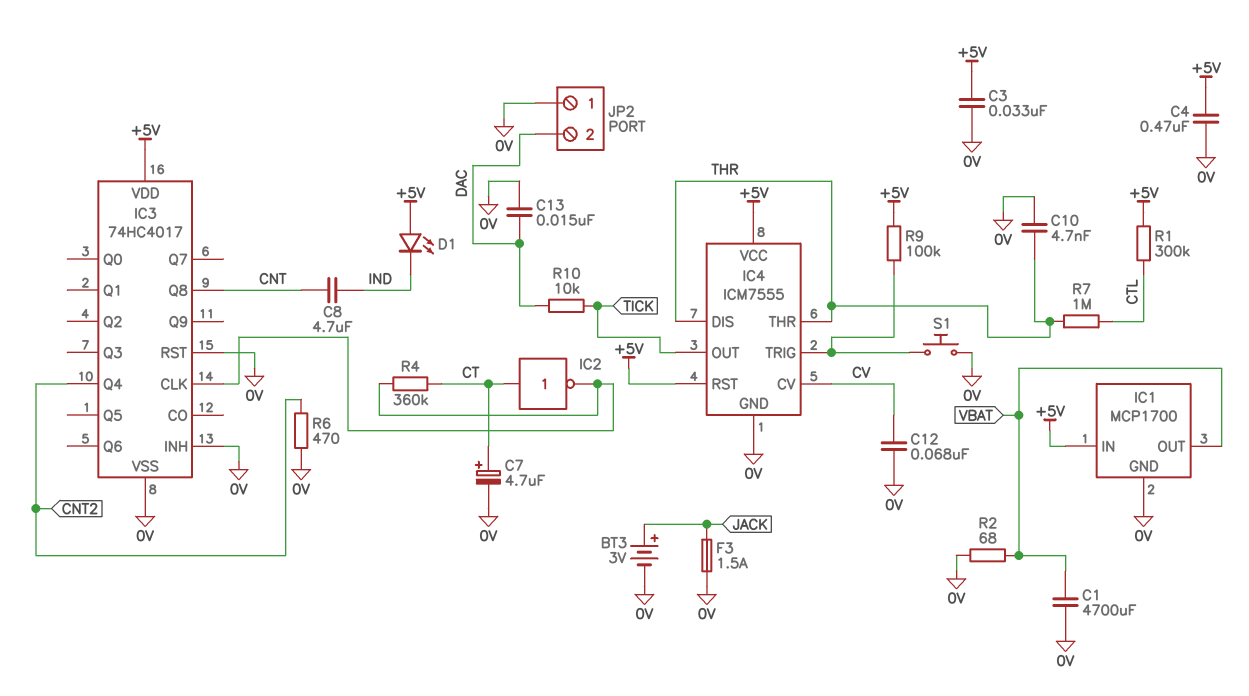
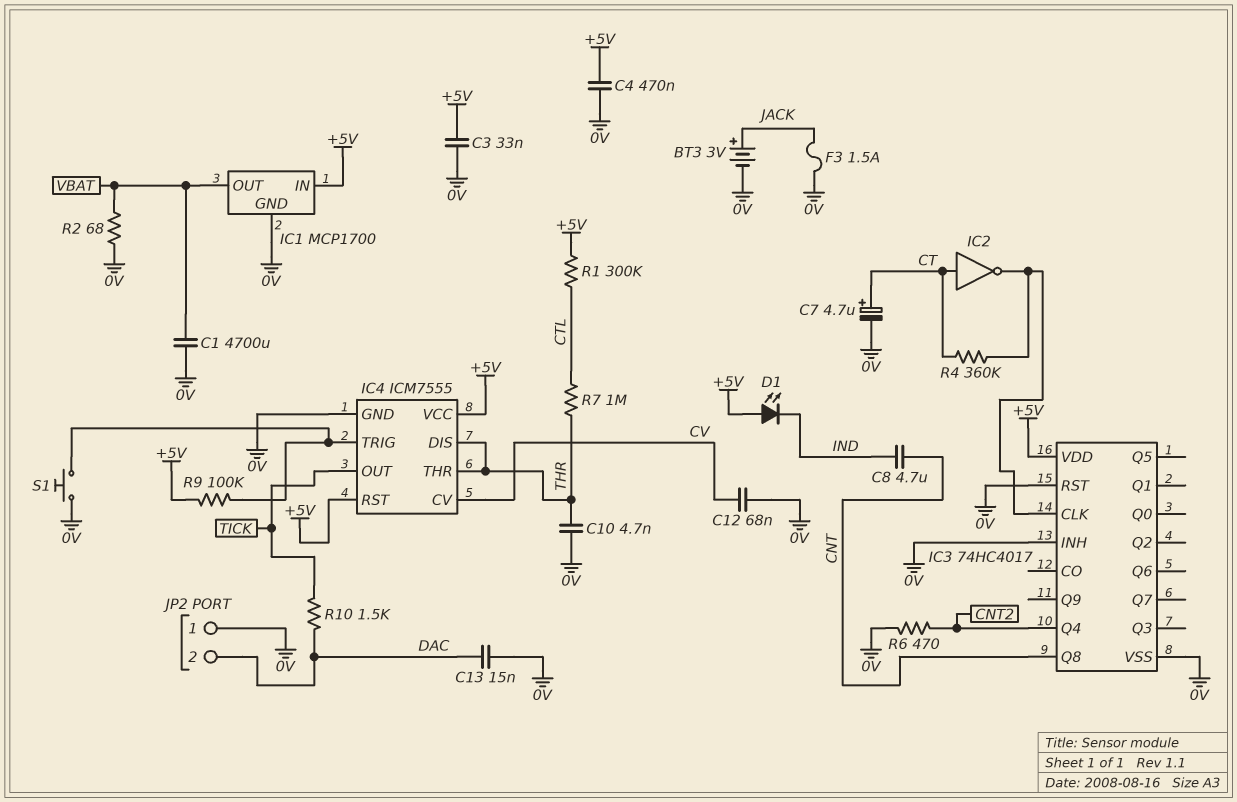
R10: 10k (DAC, TICK) -> 1.5k (DAC, TICK)

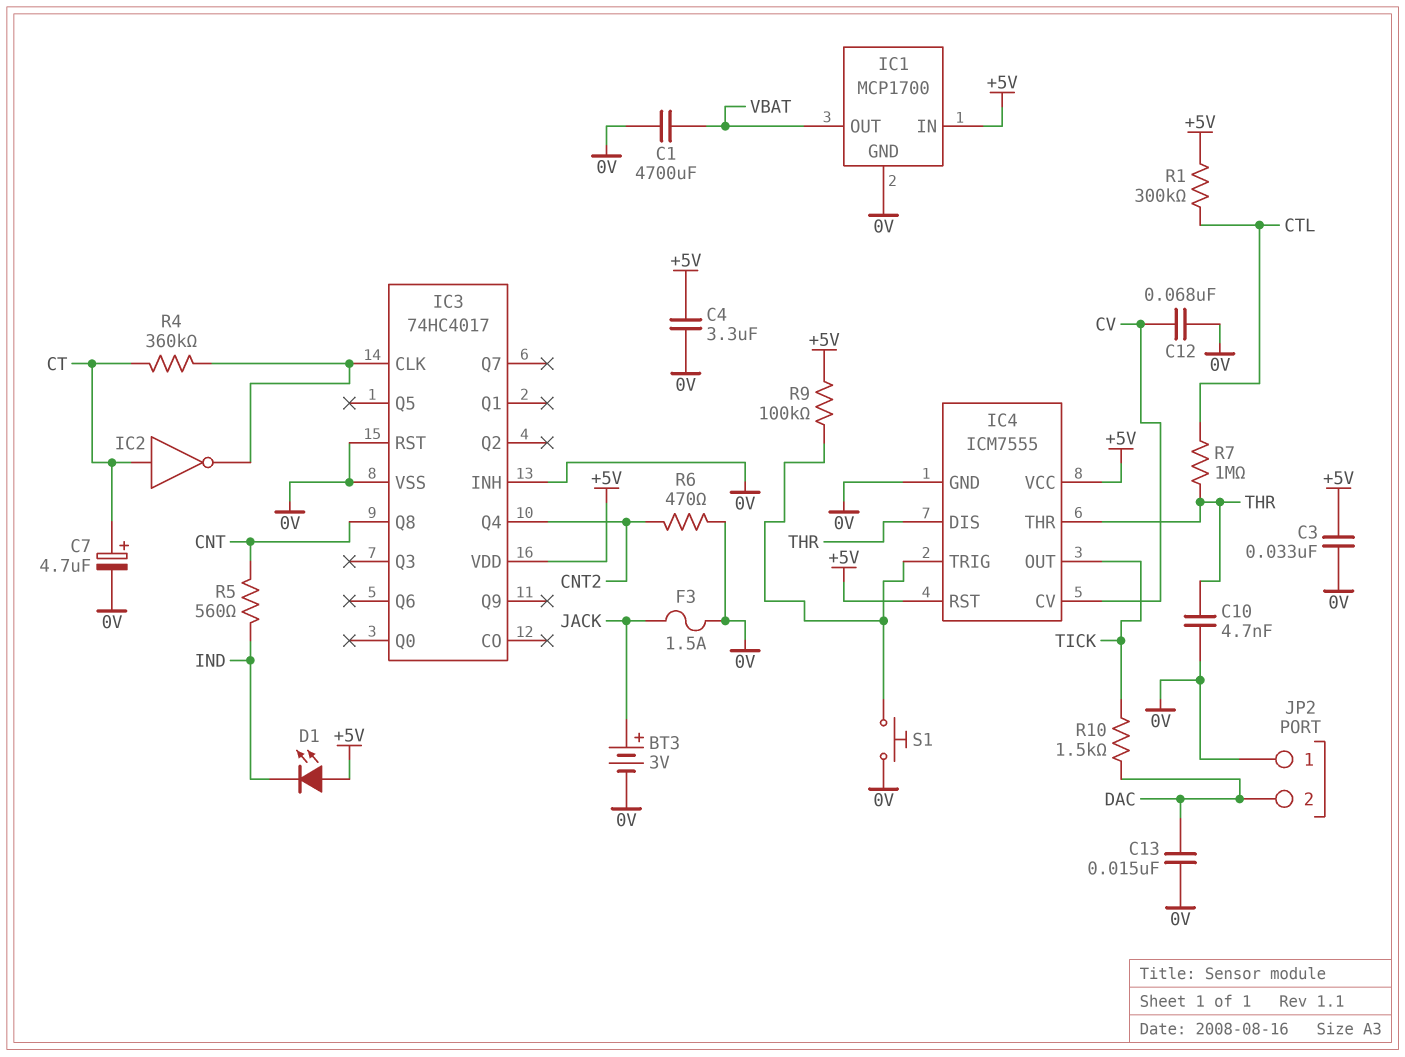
C4: 470nF (+5V, 0V) -> 3.3uF (+5V, 0V)
C8: 4.7uF (CNT, IND) -> none
R2: 68 (0V, VBAT) -> none
R5: none -> 560 (CNT, IND)

